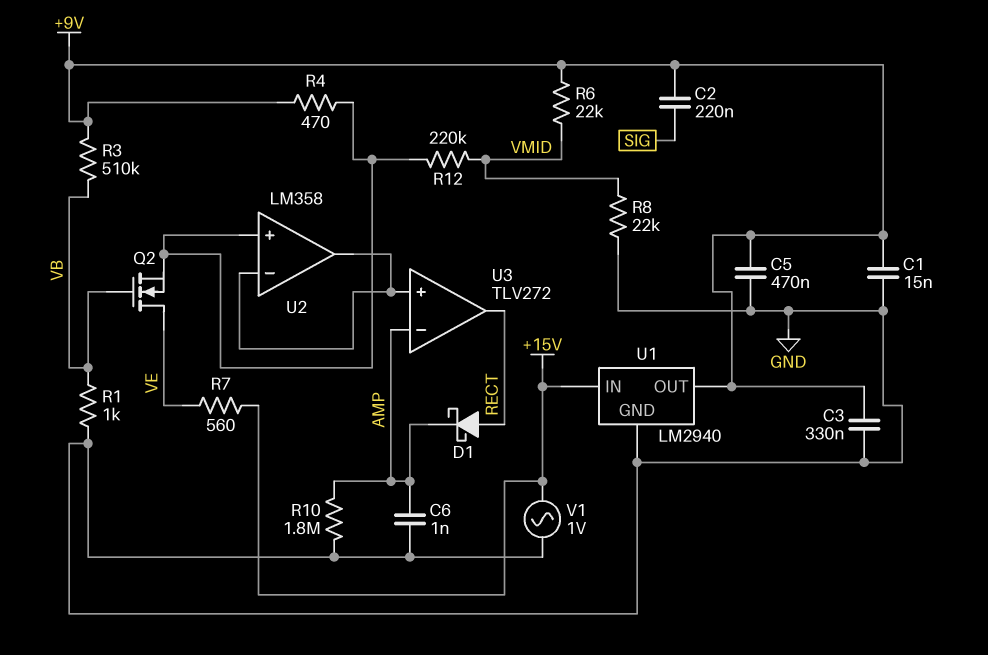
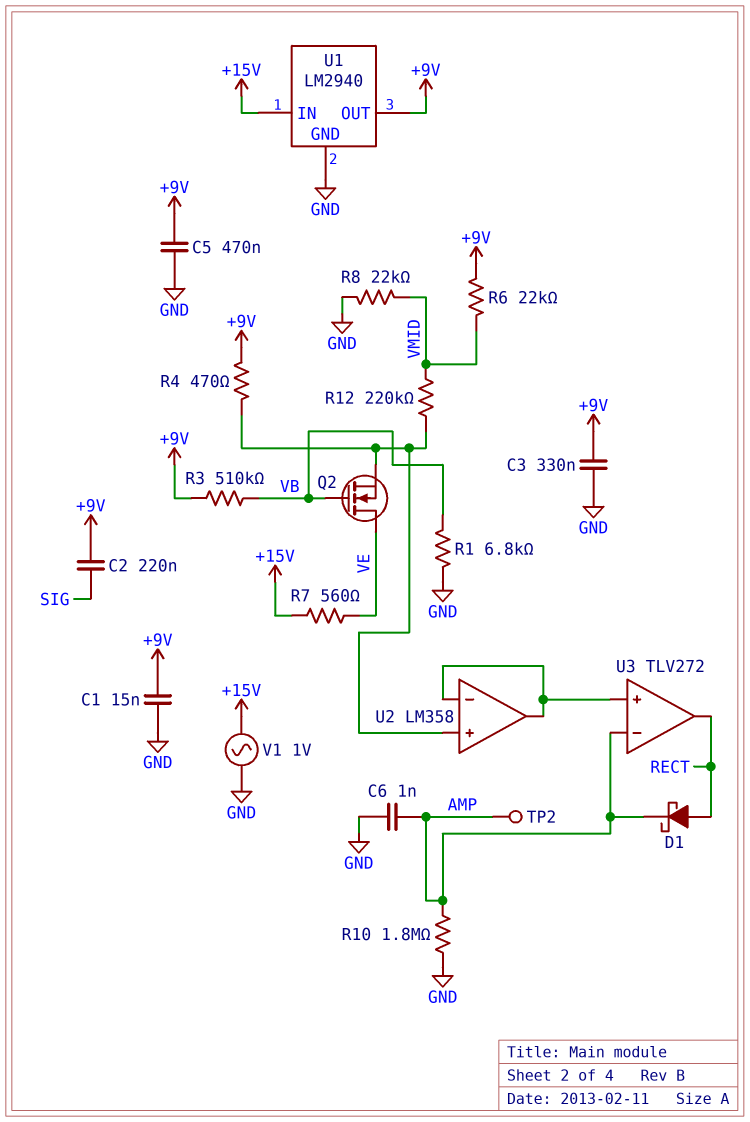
R1: 1k (GND, VB) -> 6.8k (GND, VB)
TP2: none -> test point (AMP)

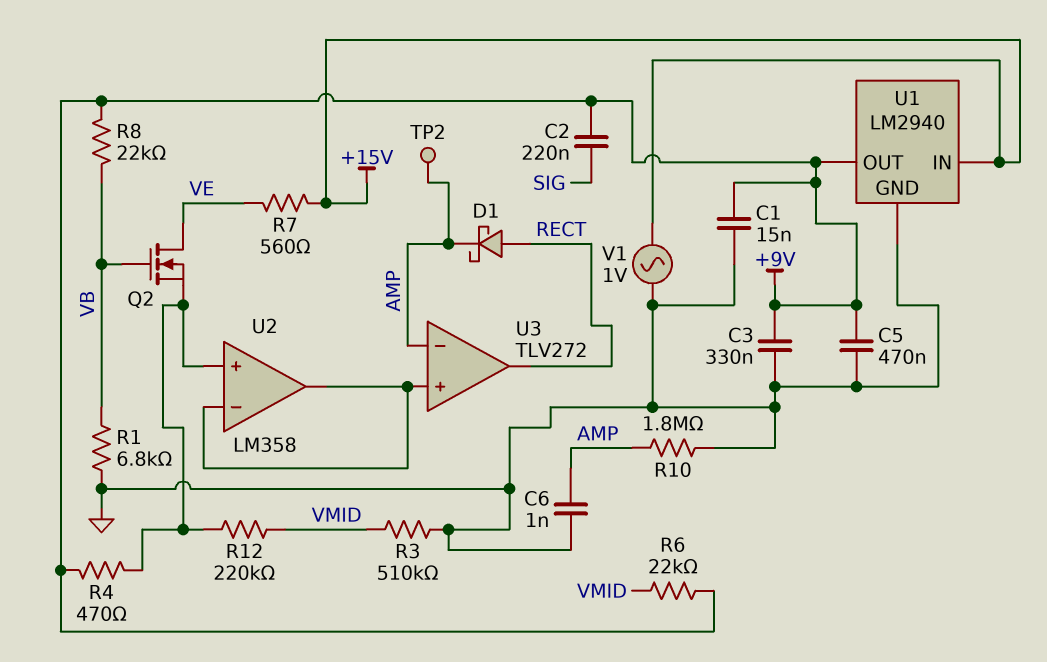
R3: 510k (+9V, VB) -> 510k (GND, VMID)
R8: 22k (GND, VMID) -> 22k (+9V, VB)

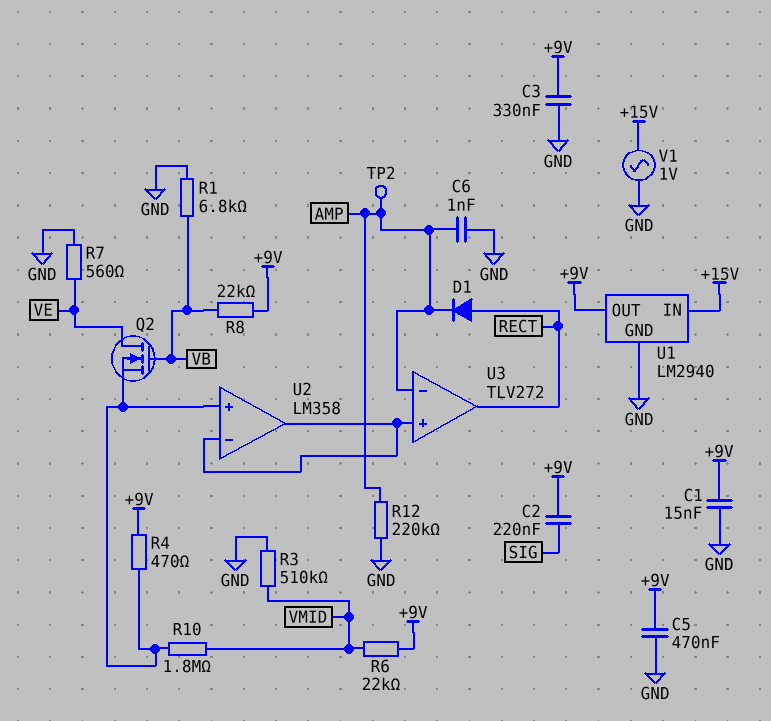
D1: schottky (A RECT, K AMP) -> diode (A RECT, K AMP)
R7: 560 (+15V, VE) -> 560 (GND, VE)
R10: 1.8M (AMP, GND) -> 1.8M (U2/in+, VMID)
R12: 220k (U2/in+, VMID) -> 220k (AMP, GND)

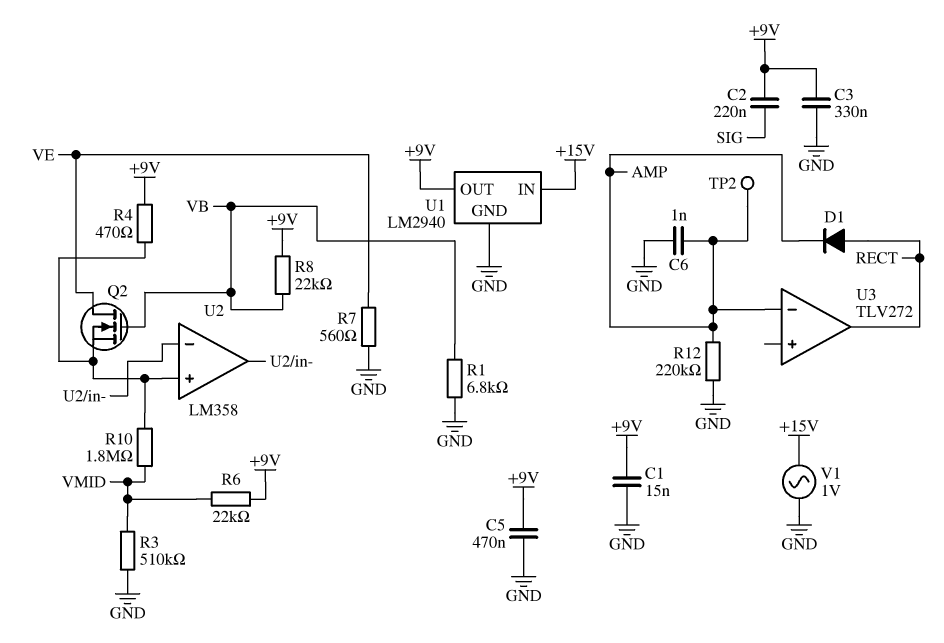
U3 pin in+: U2/in- -> none

